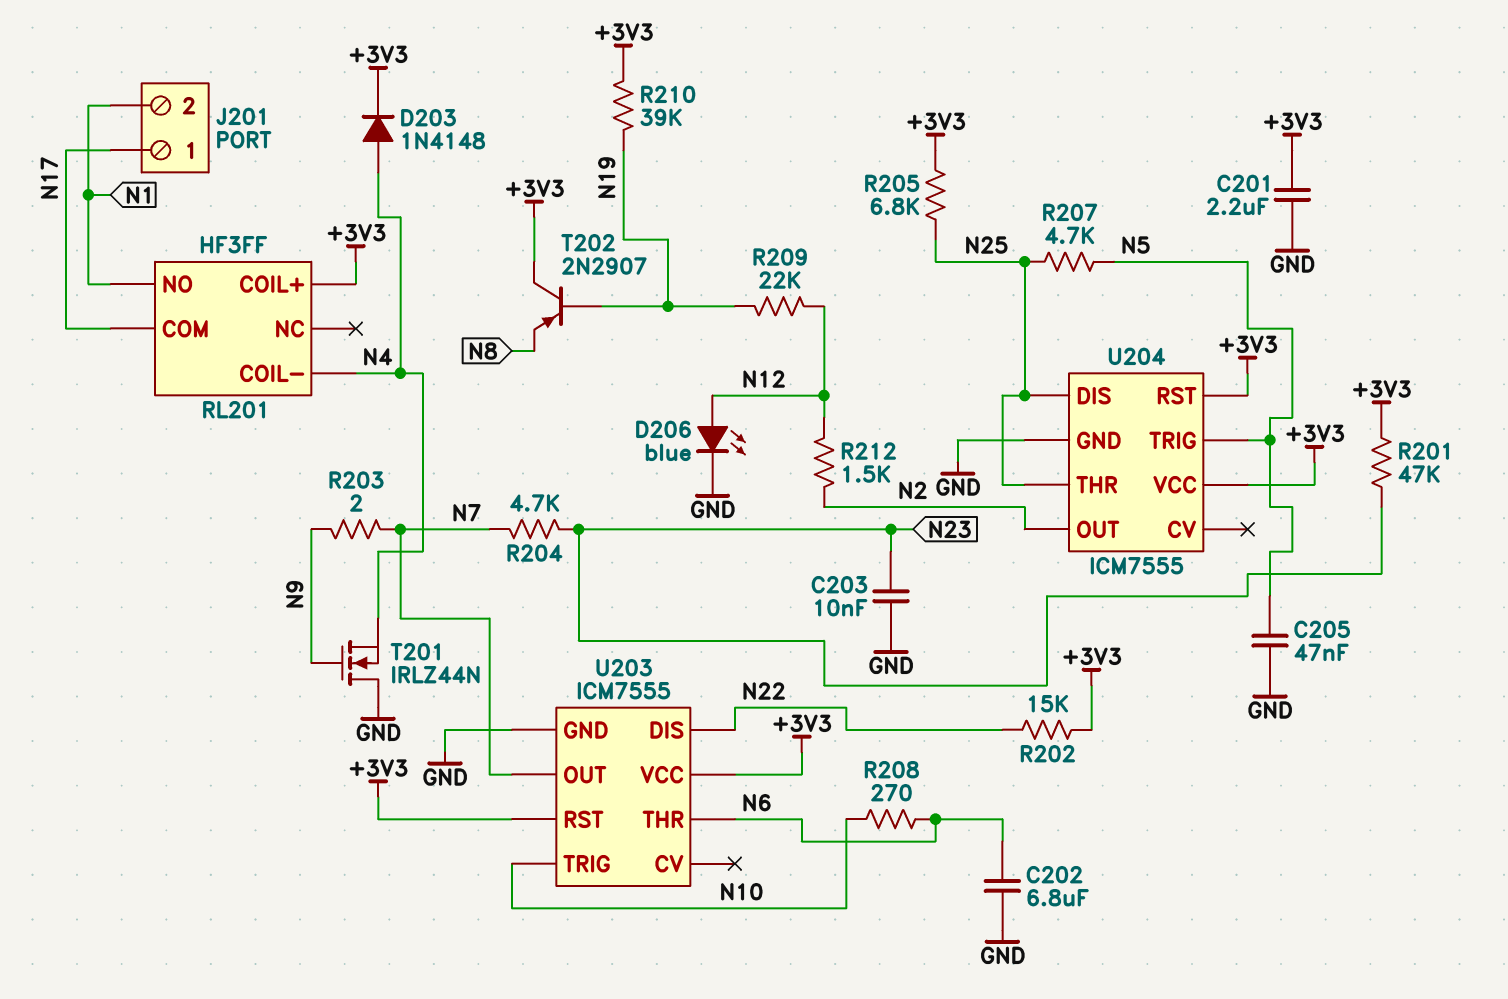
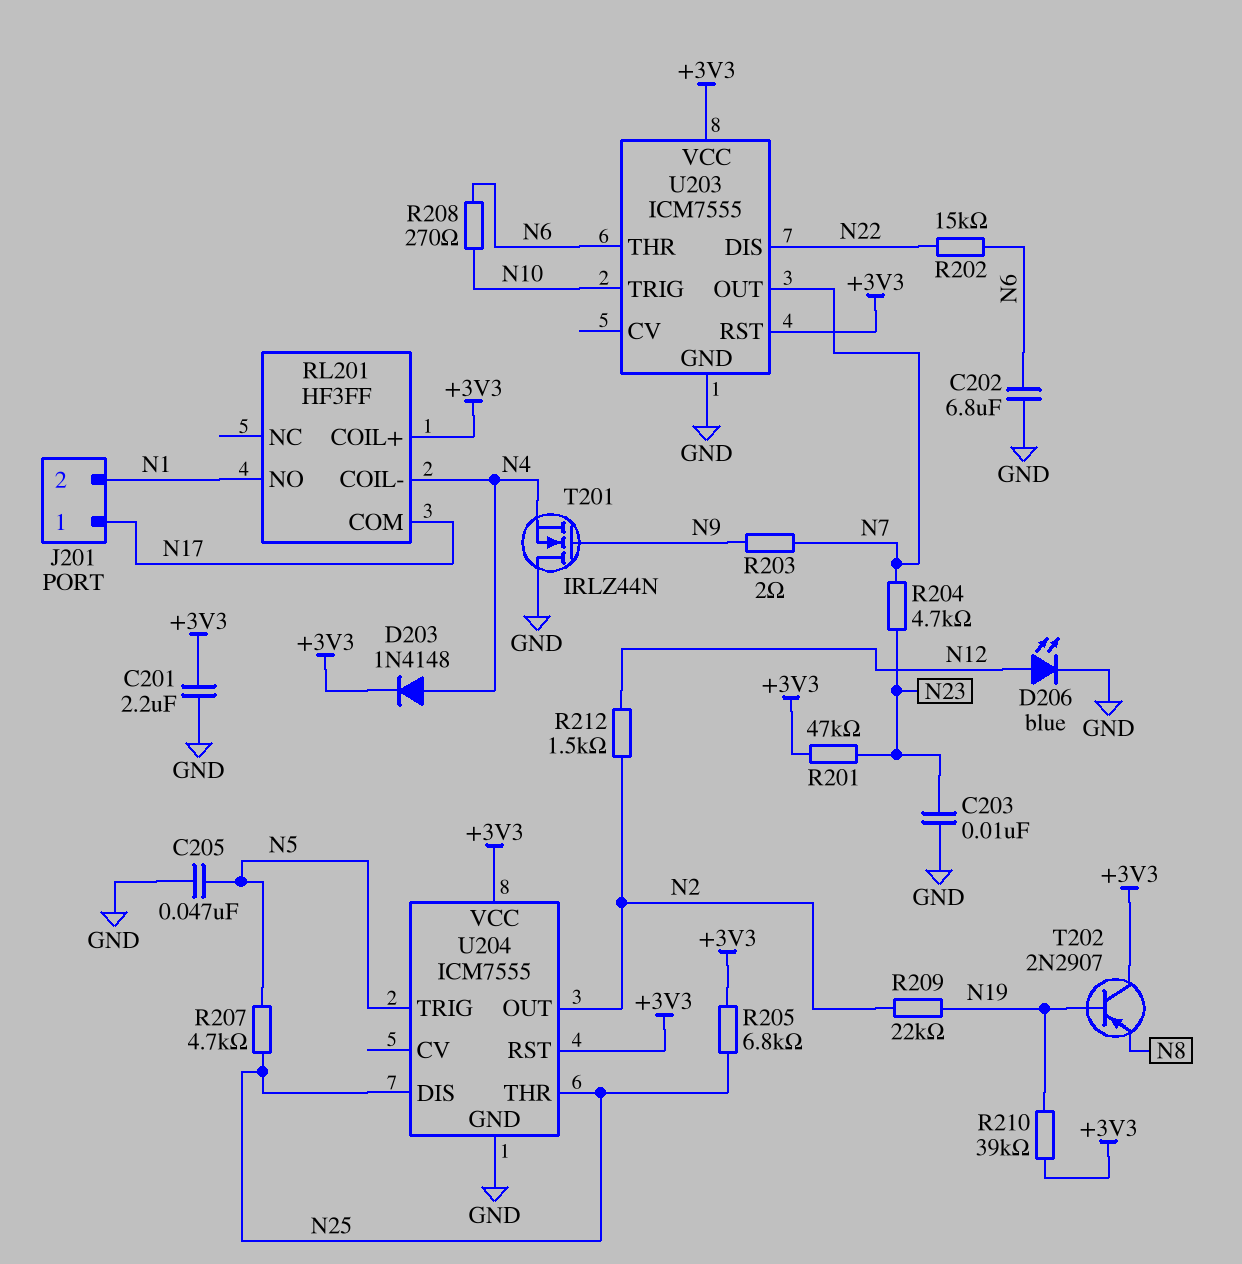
R202: 15k (+3V3, N22) -> 15k (N6, N22)
R209: 22k (N12, N19) -> 22k (N2, N19)

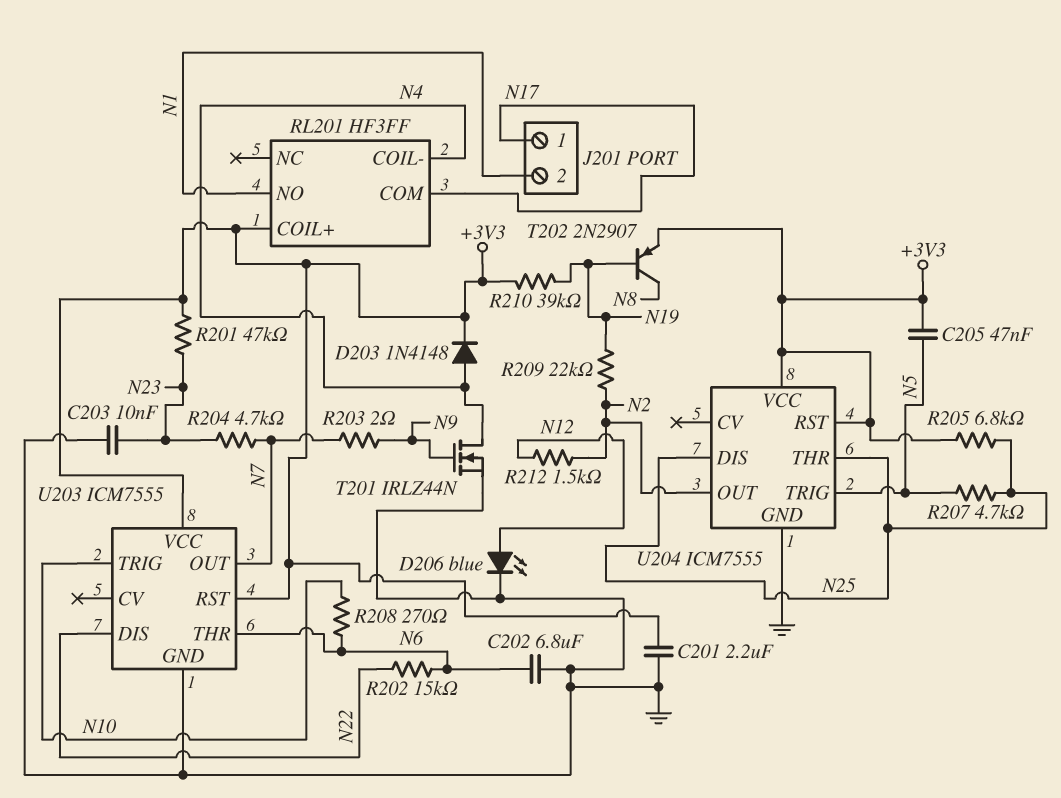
C205: 47nF (GND, N5) -> 47nF (+3V3, N5)
T201: NMOS IRLZ44N (G N9, D GND, S N4) -> NMOS IRLZ44N (G N9, D N4, S GND)
T202: PNP 2N2907 (B N19, C +3V3, E N8) -> PNP 2N2907 (B N19, C N8, E +3V3)

